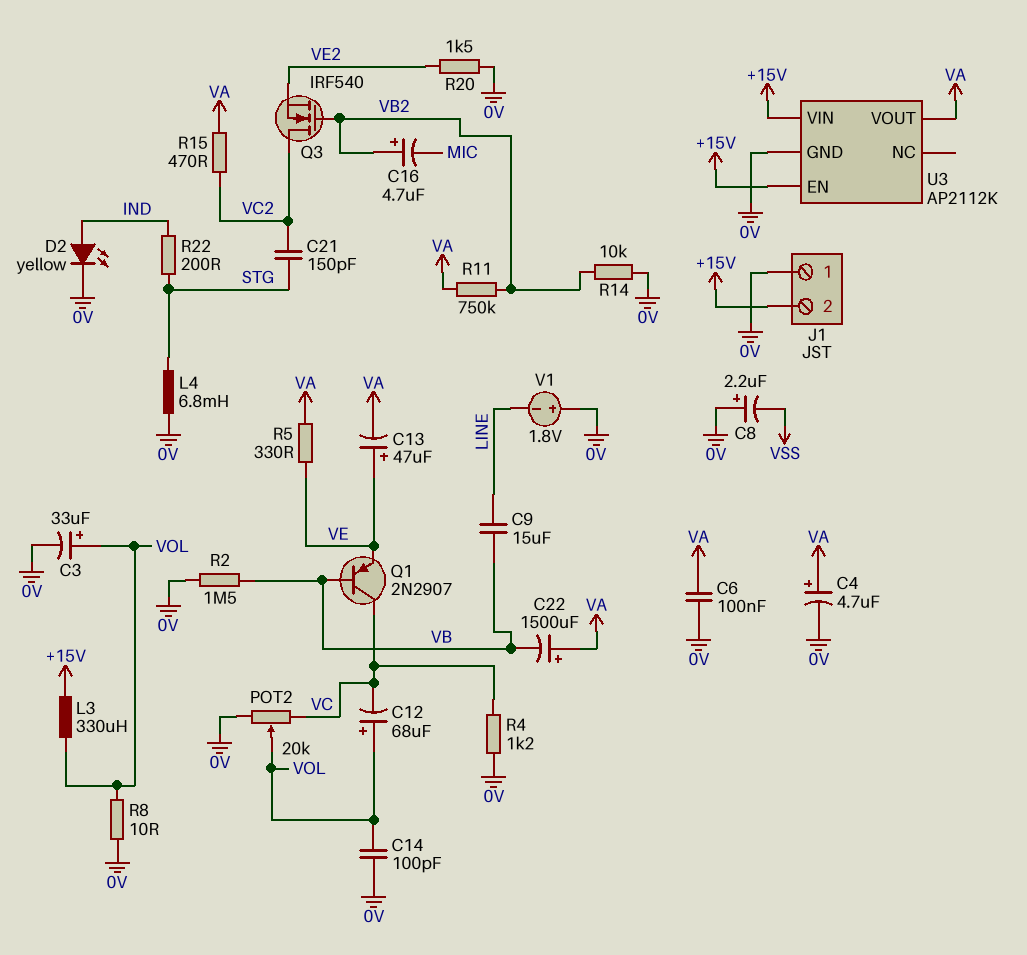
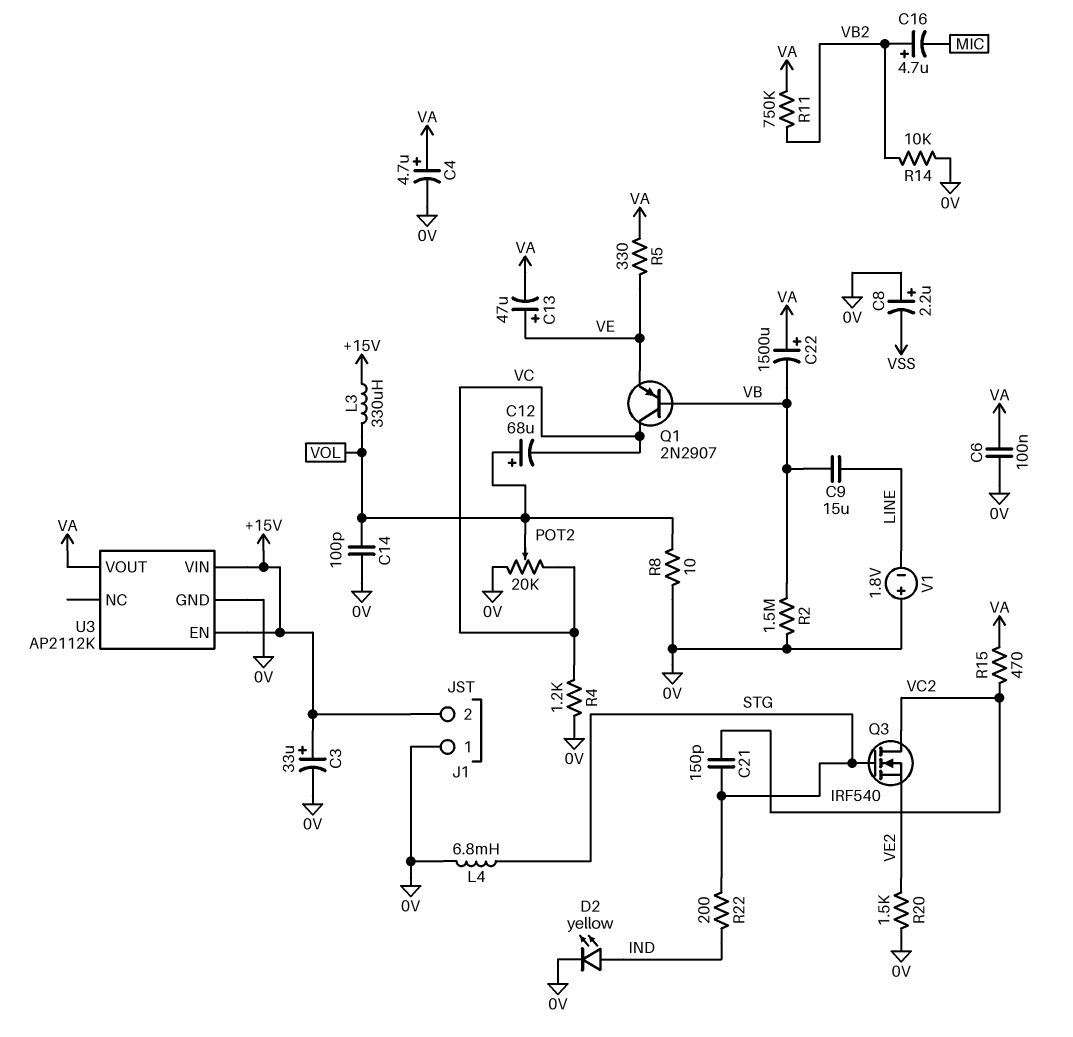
C3: 33uF (plus VOL, minus 0V) -> 33uF (plus +15V, minus 0V)
Q3: NMOS IRF540 (G VB2, D VC2, S VE2) -> NMOS IRF540 (G STG, D VC2, S VE2)

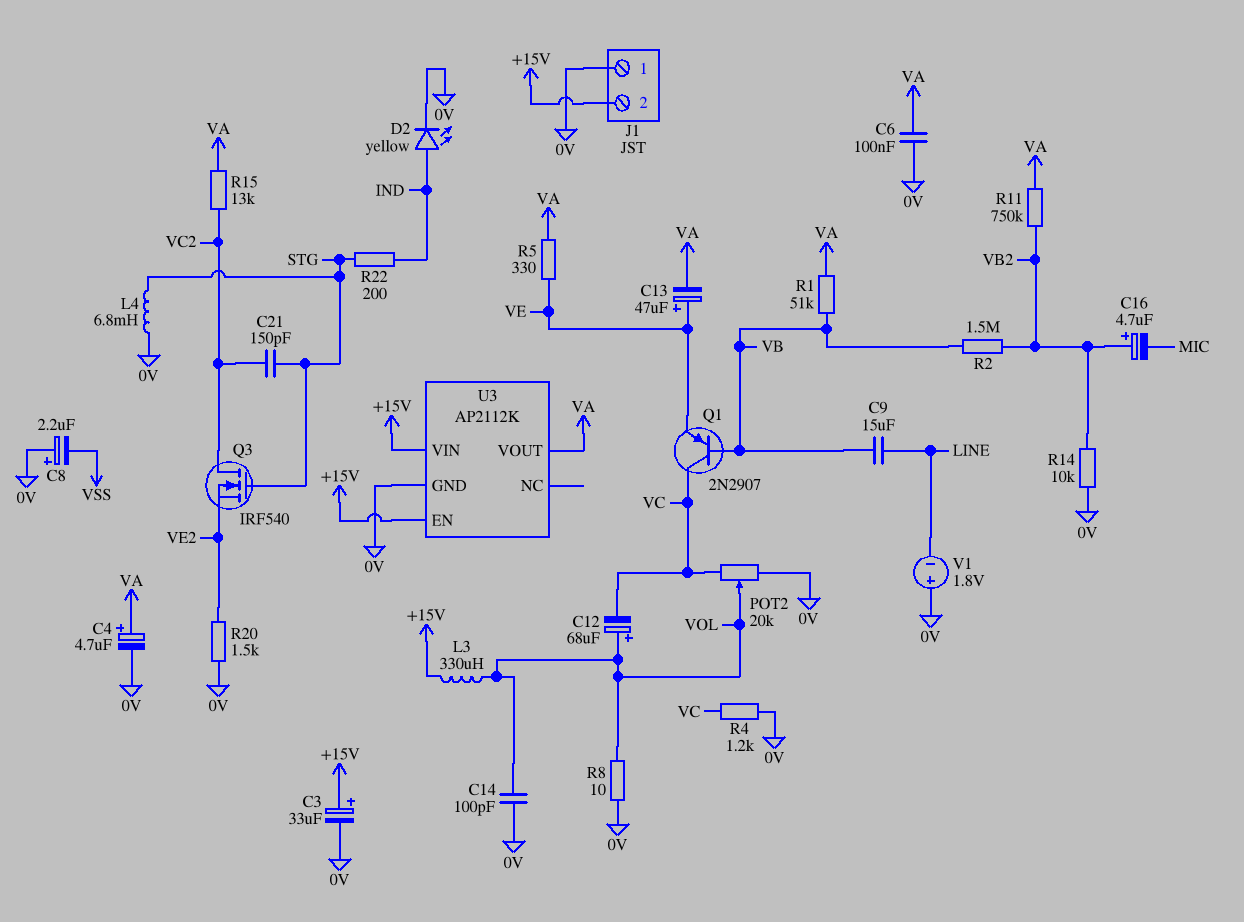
C22: 1500uF (plus VA, minus VB) -> none
R1: none -> 51k (VA, VB)
R2: 1.5M (0V, VB) -> 1.5M (VB, VB2)
R15: 470 (VA, VC2) -> 13k (VA, VC2)

